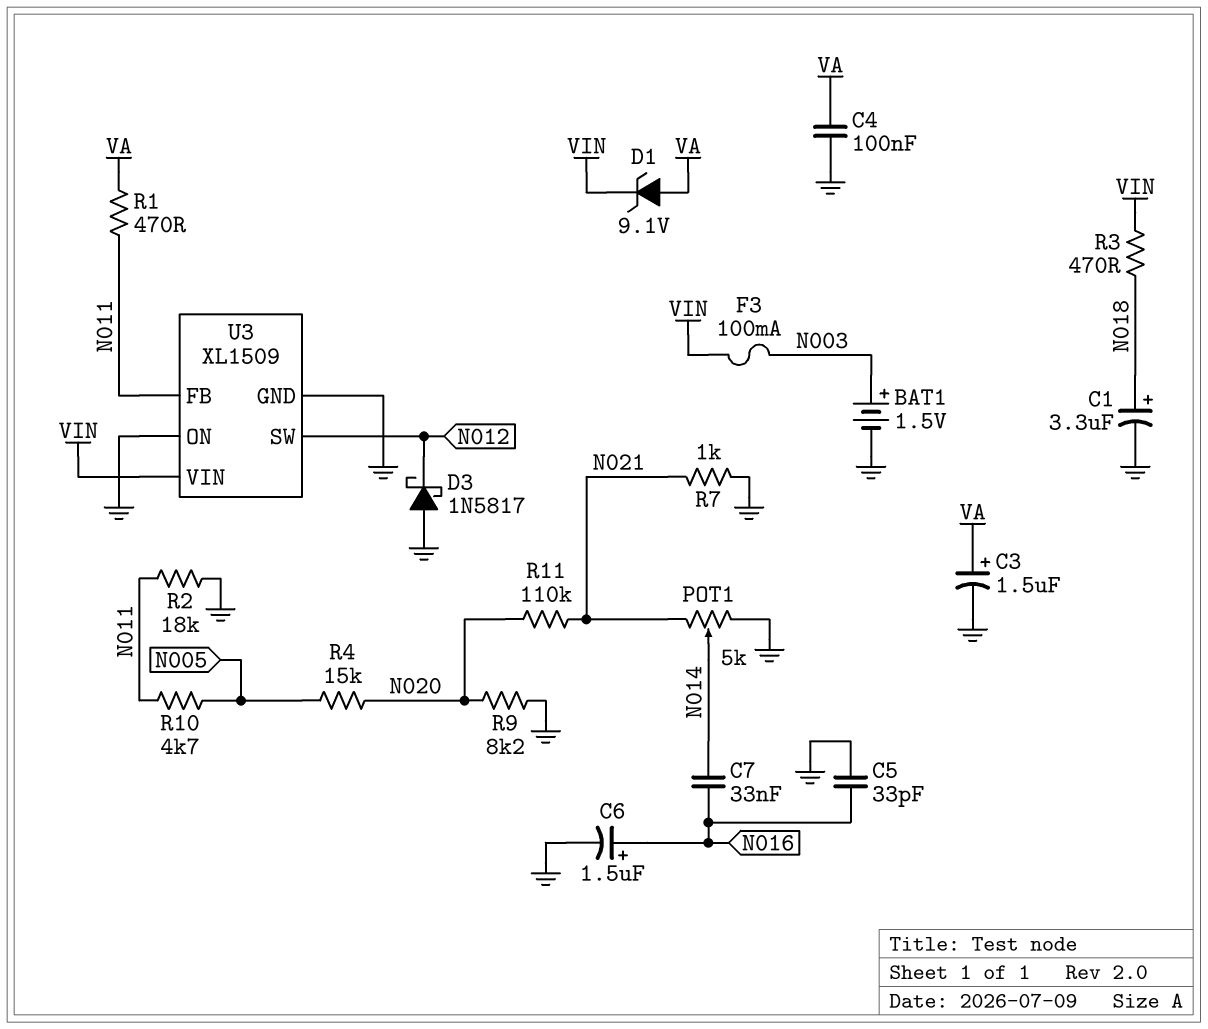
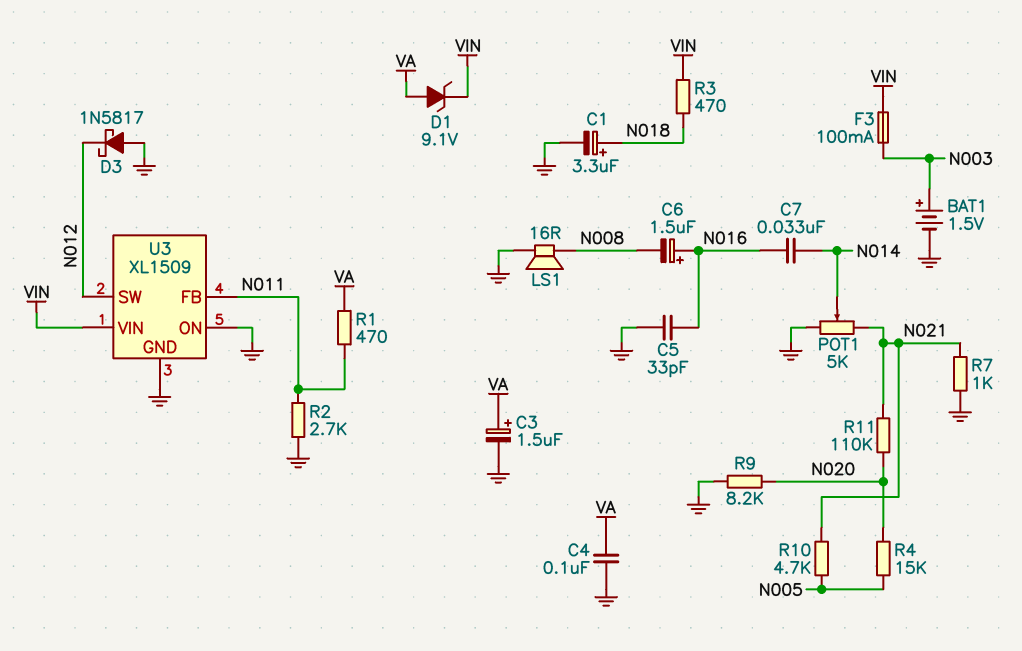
C6: 1.5uF (plus N016, minus GND) -> 1.5uF (plus N016, minus N008)
LS1: none -> speaker 16R (GND, N008)
R2: 18k (GND, N011) -> 2.7k (GND, N011)
R10: 4.7k (N005, N011) -> 4.7k (N005, N021)

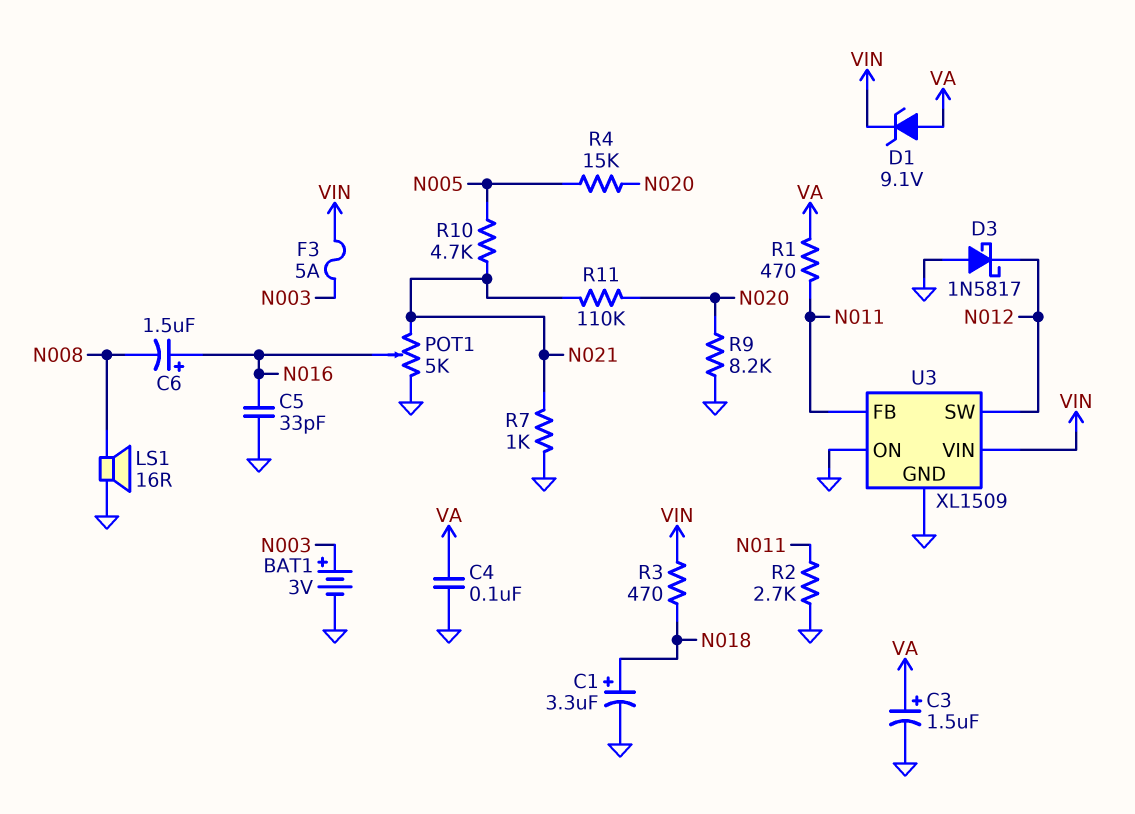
BAT1: 1.5V (plus N003, minus GND) -> 3V (plus N003, minus GND)
C7: 33nF (N014, N016) -> none
F3: 100mA (N003, VIN) -> 5A (N003, VIN)
POT1: 5k (GND, N021, wiper N014) -> 5k (GND, N021, wiper N016)

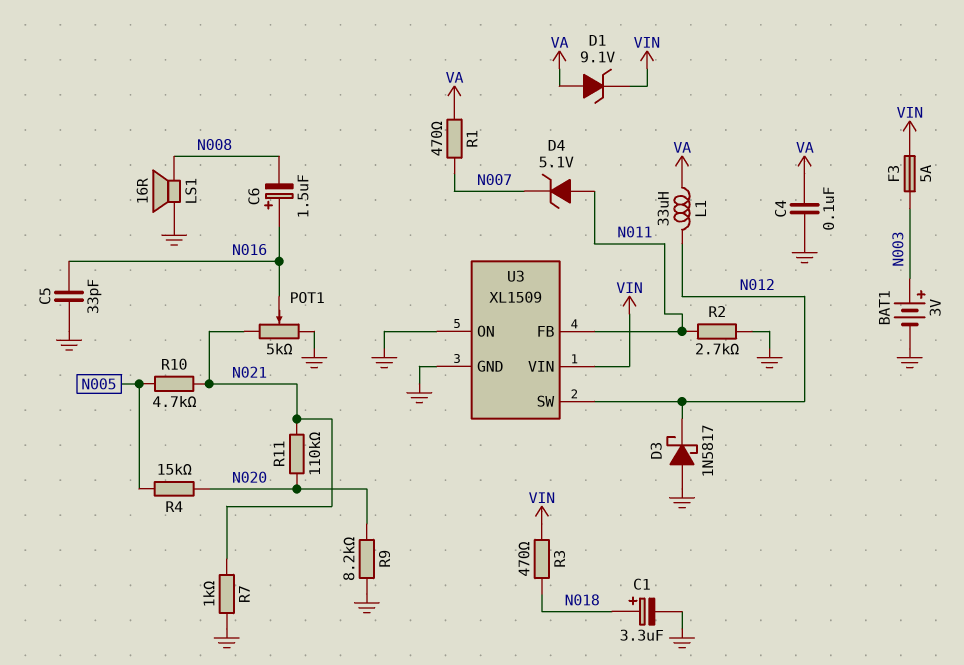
C3: 1.5uF (plus VA, minus GND) -> none
D4: none -> zener 5.1V (A N011, K N007)
L1: none -> 33uH (N012, VA)
R1: 470 (N011, VA) -> 470 (N007, VA)

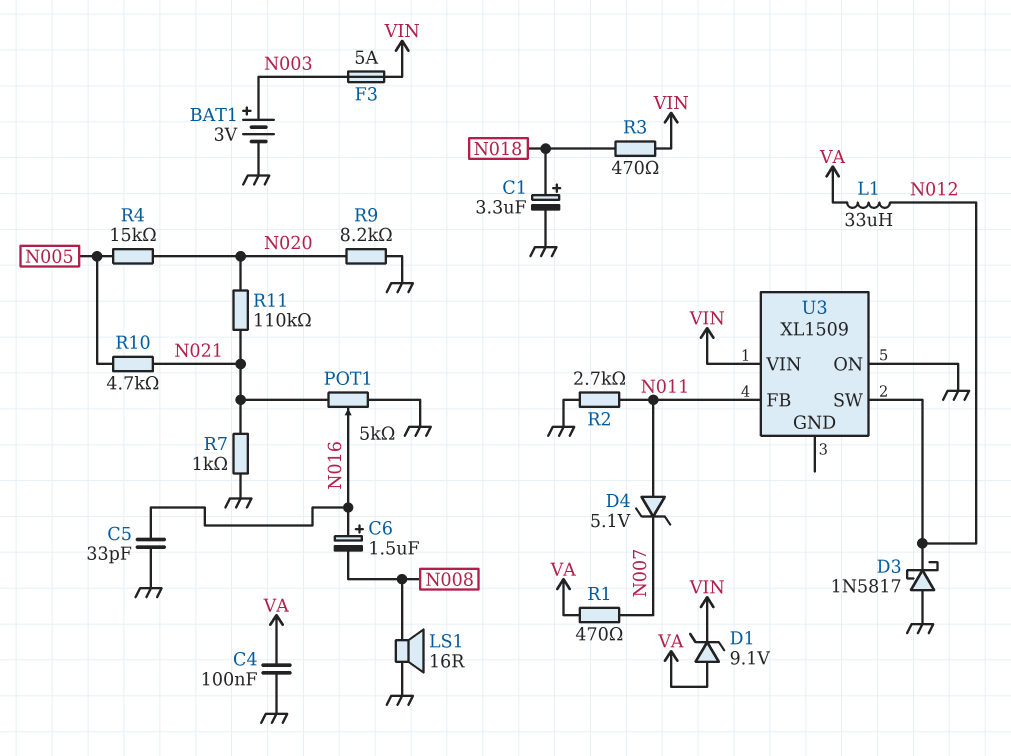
U3 pin GND: GND -> none

